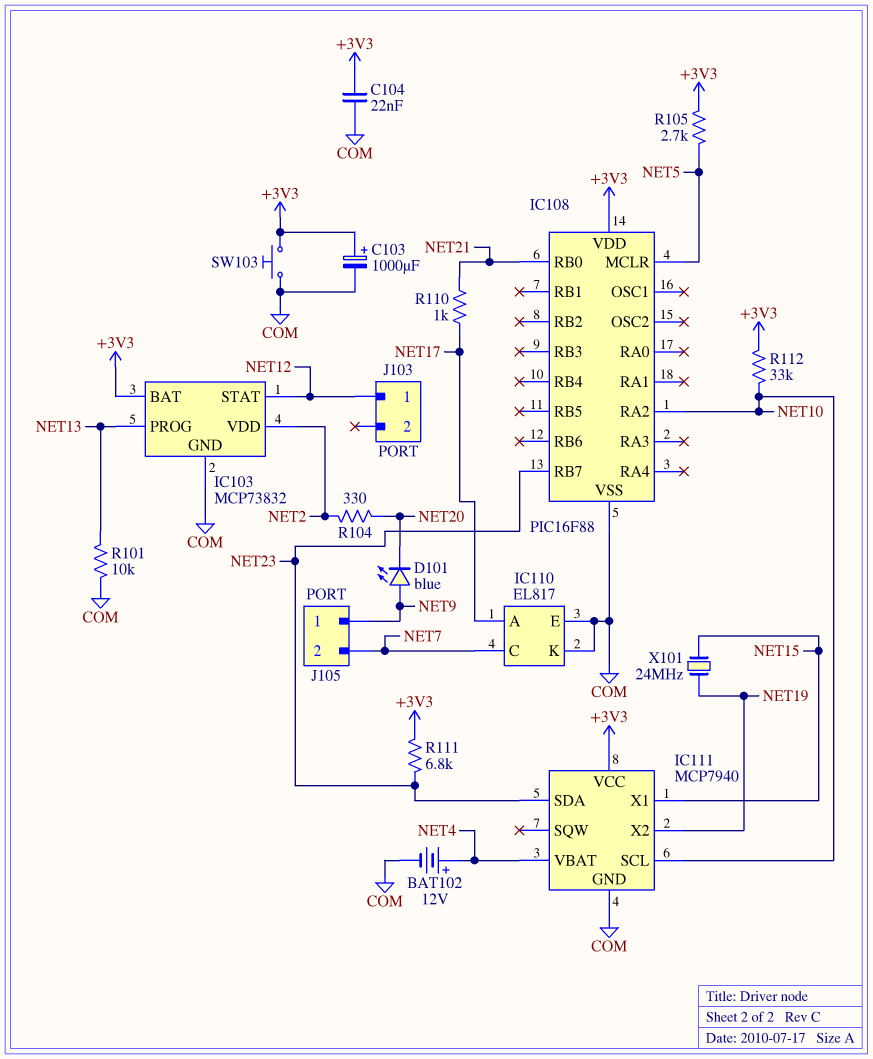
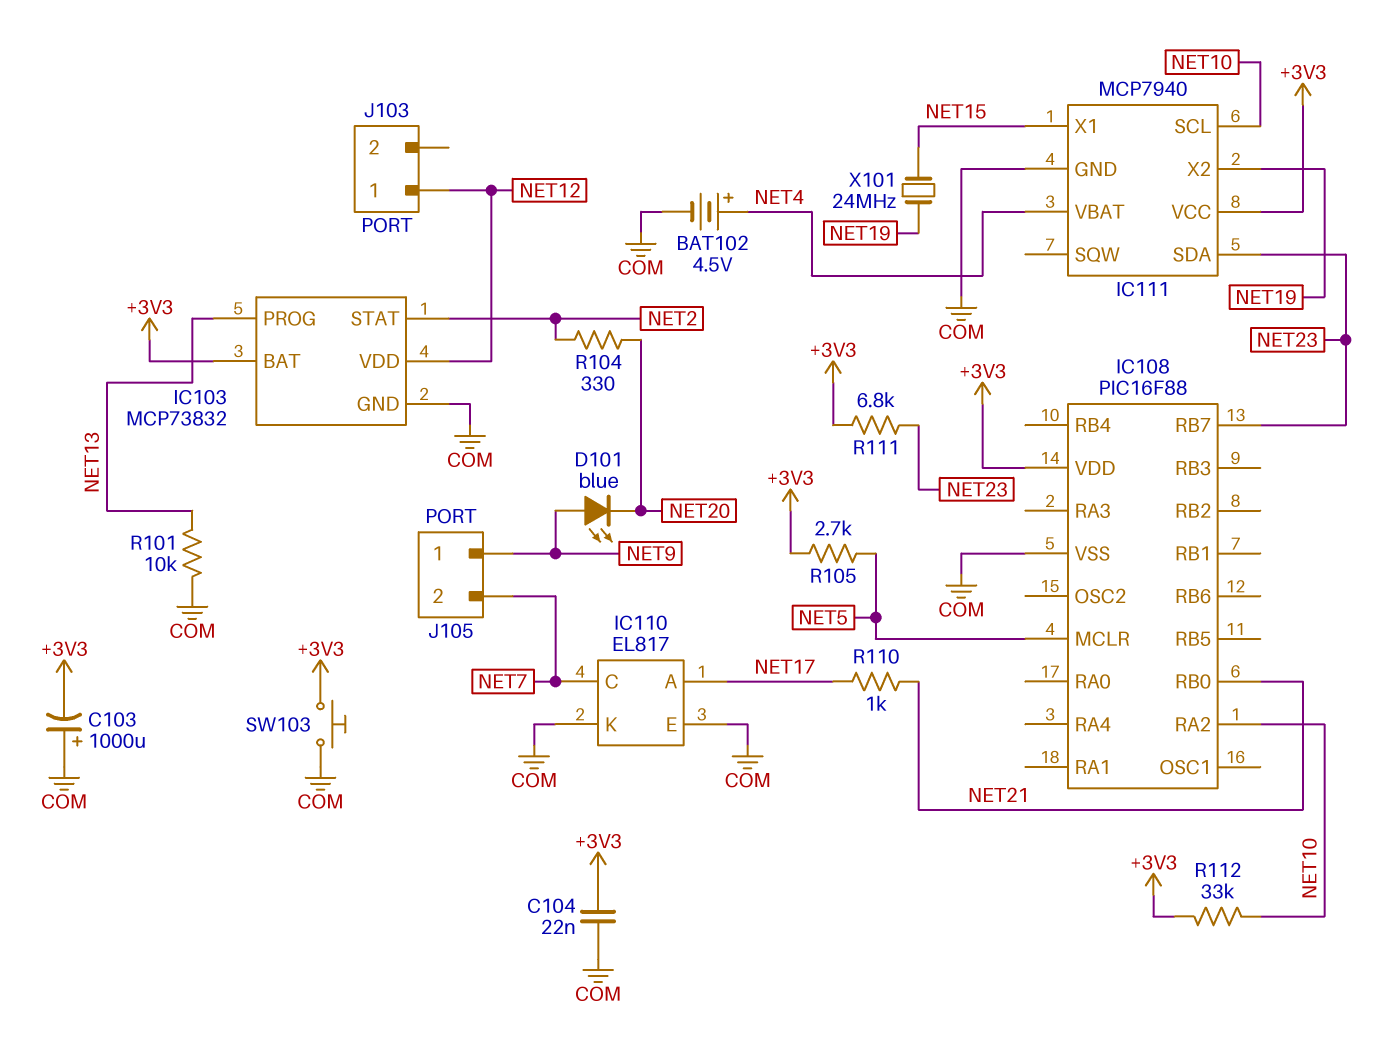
BAT102: 12V (plus NET4, minus COM) -> 4.5V (plus NET4, minus COM)
C103: 1000uF (plus +3V3, minus COM) -> 1000uF (plus COM, minus +3V3)
IC103 pin STAT: NET12 -> NET2
IC103 pin VDD: NET2 -> NET12

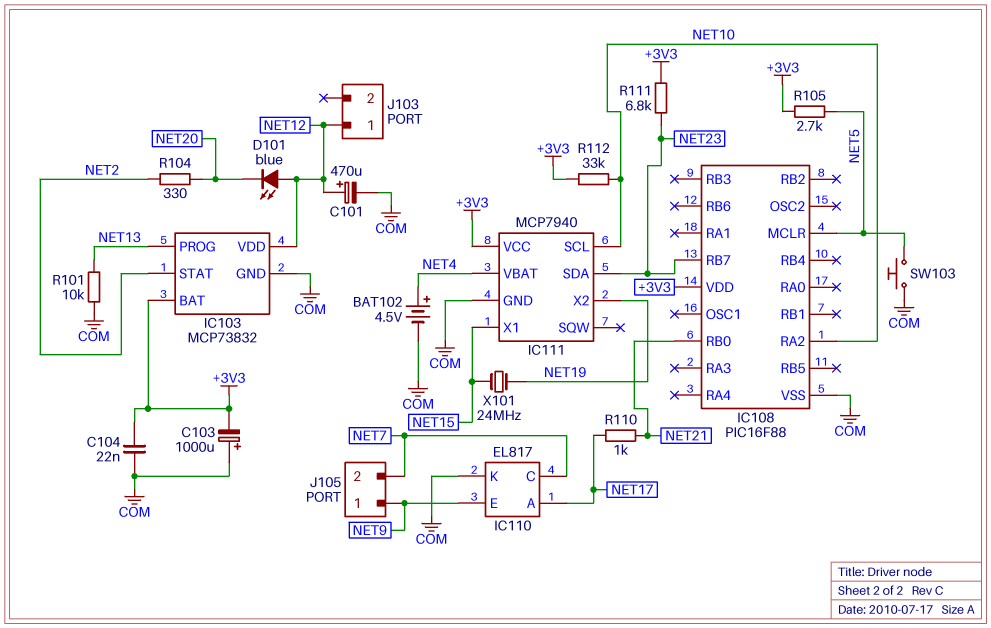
C101: none -> 470uF (plus NET12, minus COM)
D101: LED blue (A NET9, K NET20) -> LED blue (A NET12, K NET20)
IC110 pin E: COM -> NET9
SW103: button (+3V3, COM) -> button (COM, NET5)

